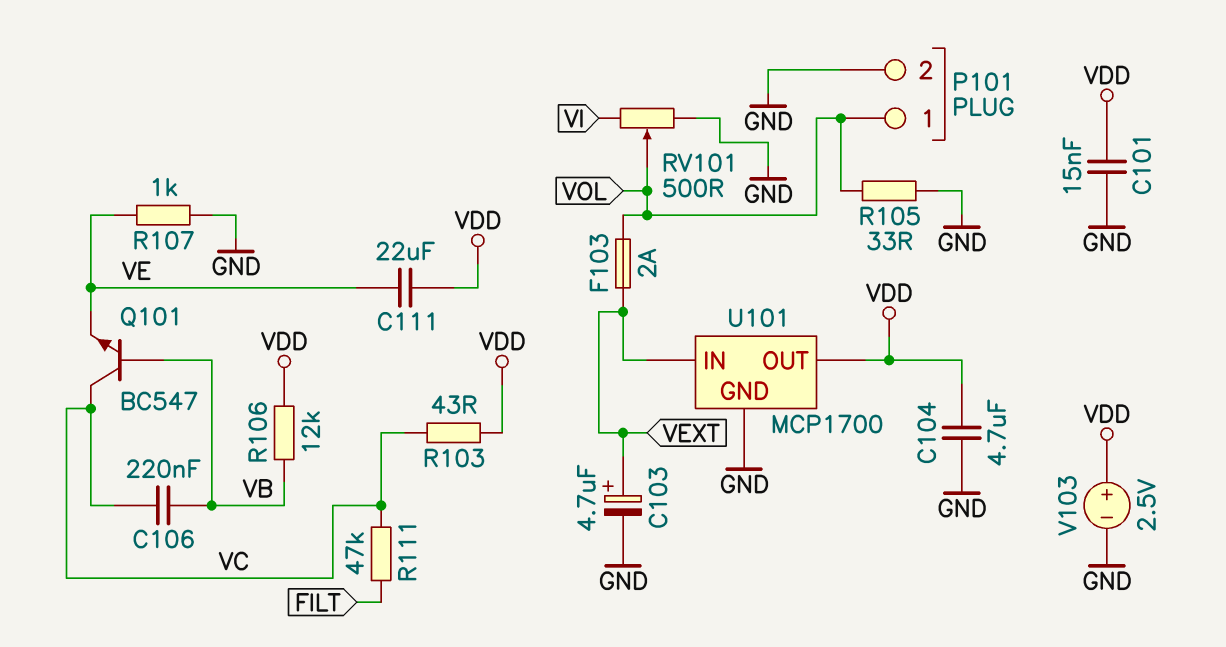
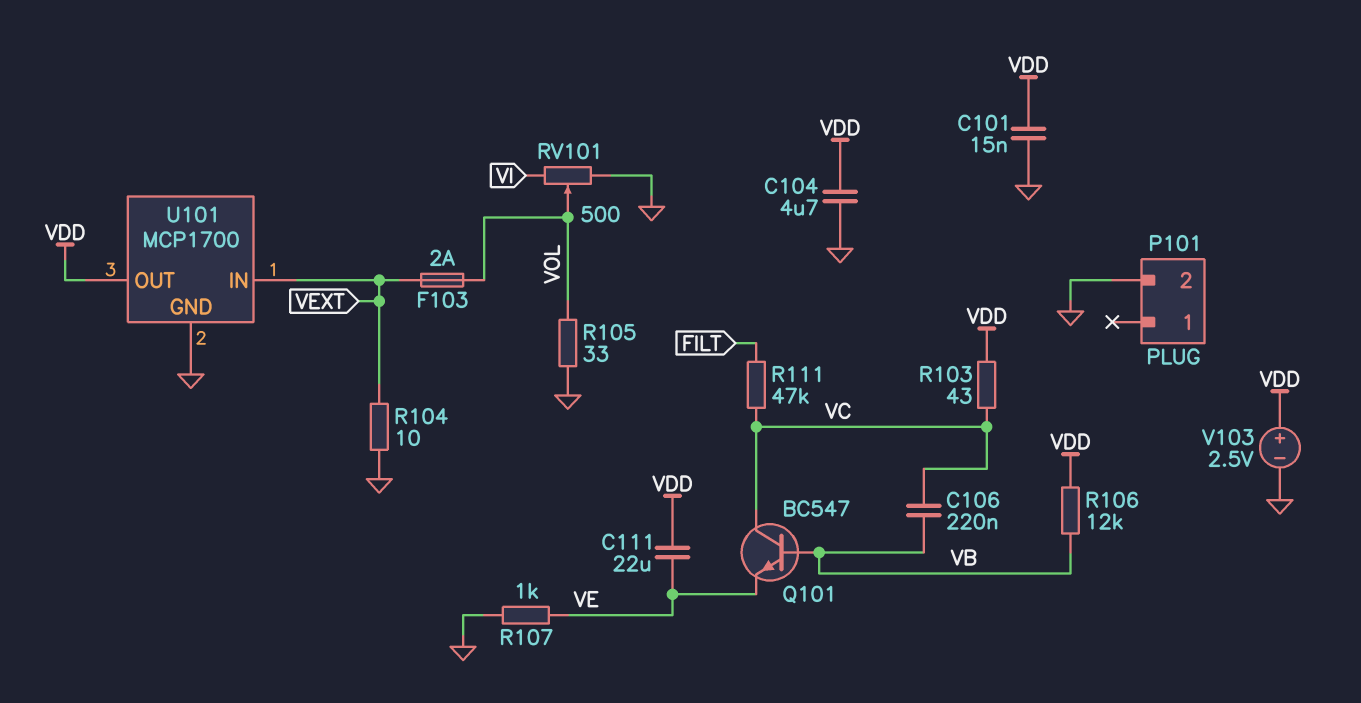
C103: 4.7uF (plus VEXT, minus GND) -> none
P101 pin 1: VOL -> none
R104: none -> 10 (GND, VEXT)

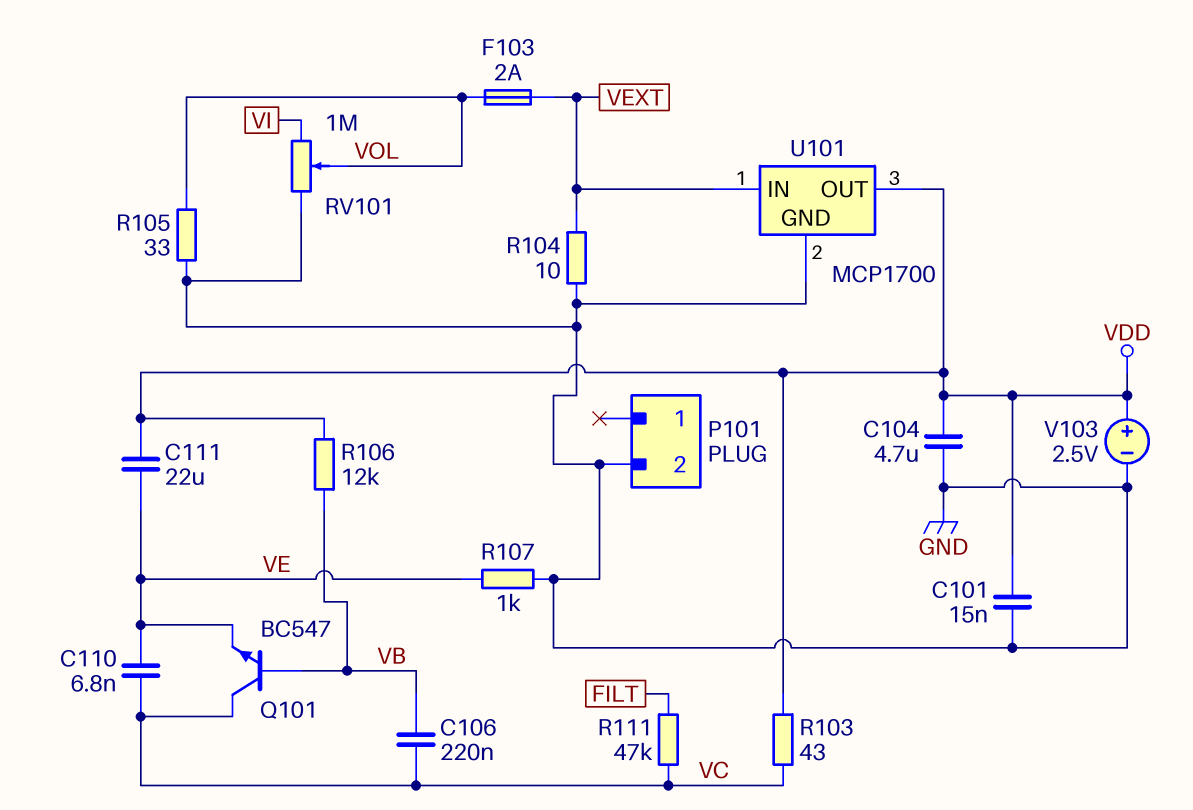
C110: none -> 6.8nF (VC, VE)
RV101: 500 (GND, VI, wiper VOL) -> 1M (GND, VI, wiper VOL)

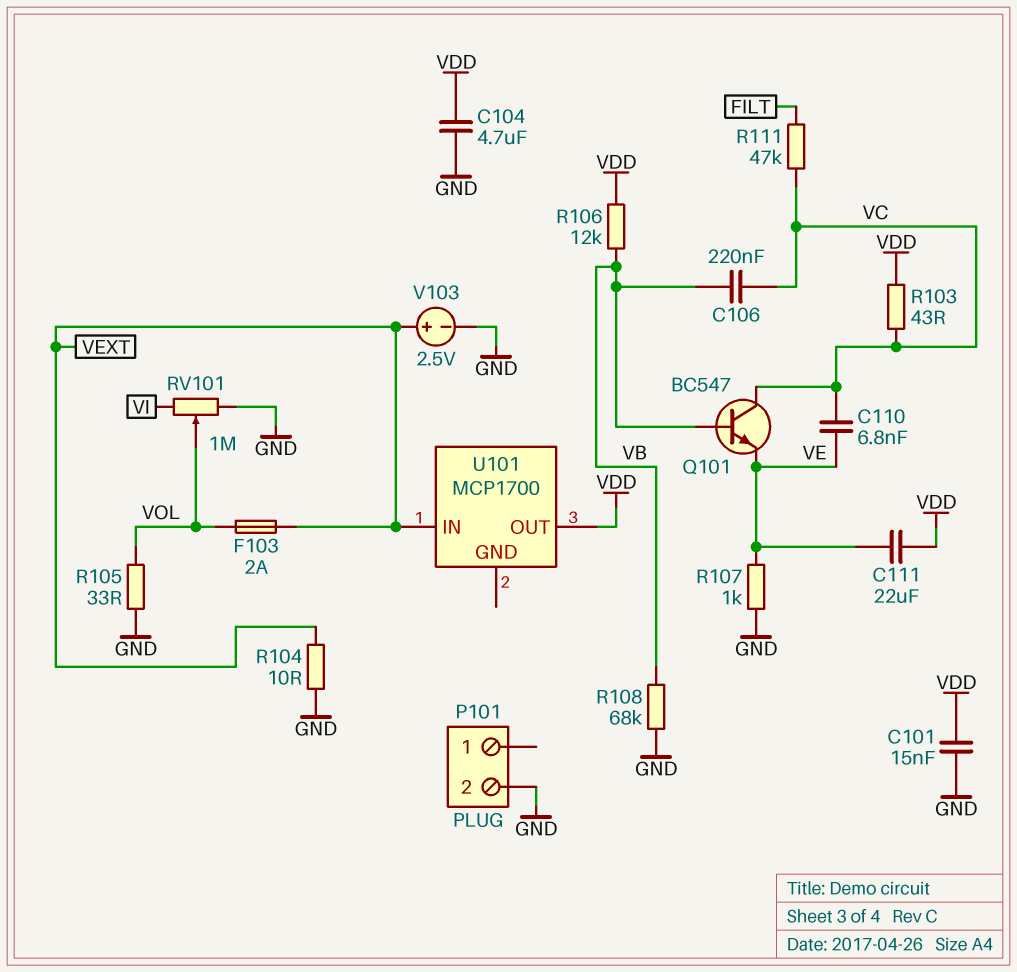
R108: none -> 68k (GND, VB)
U101 pin GND: GND -> none
V103: 2.5V (plus VDD, minus GND) -> 2.5V (plus VEXT, minus GND)

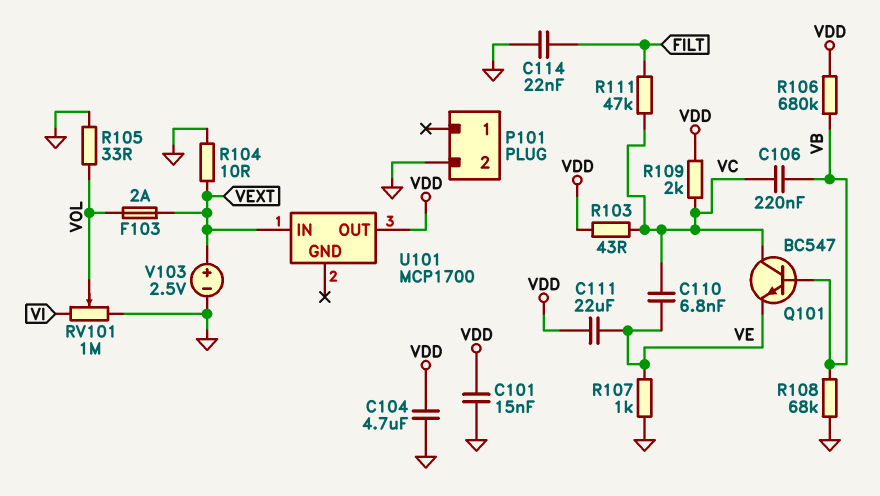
C114: none -> 22nF (FILT, GND)
R106: 12k (VB, VDD) -> 680k (VB, VDD)
R109: none -> 2k (VC, VDD)

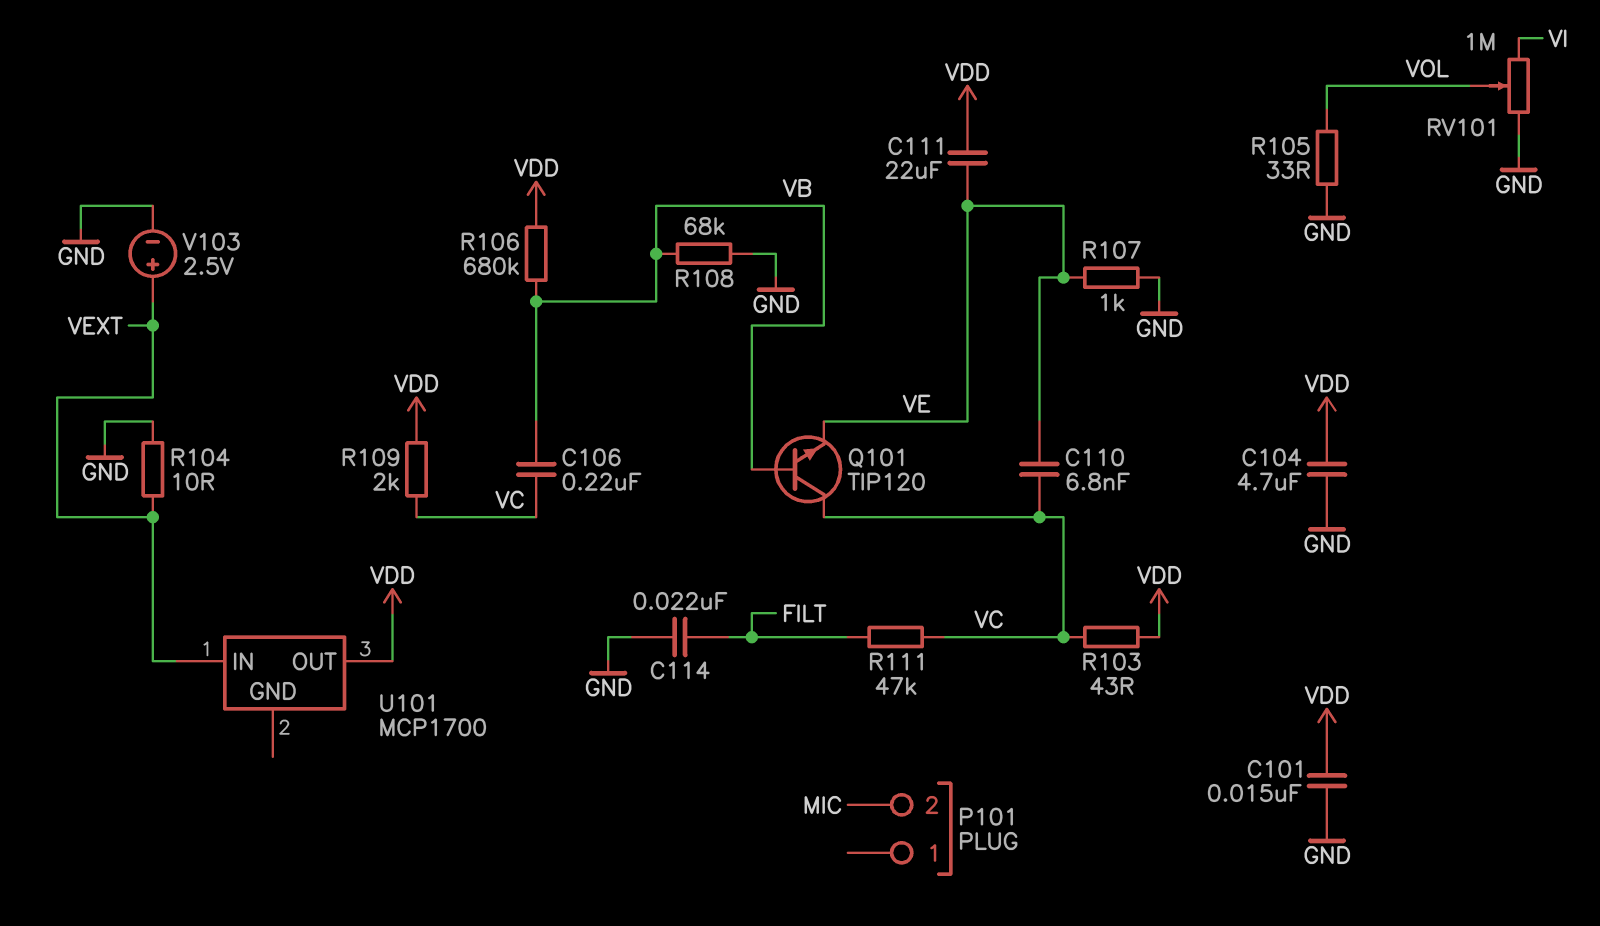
F103: 2A (VEXT, VOL) -> none
P101 pin 2: GND -> MIC
Q101: NPN BC547 (B VB, C VC, E VE) -> NPN TIP120 (B VB, C VC, E VE)

